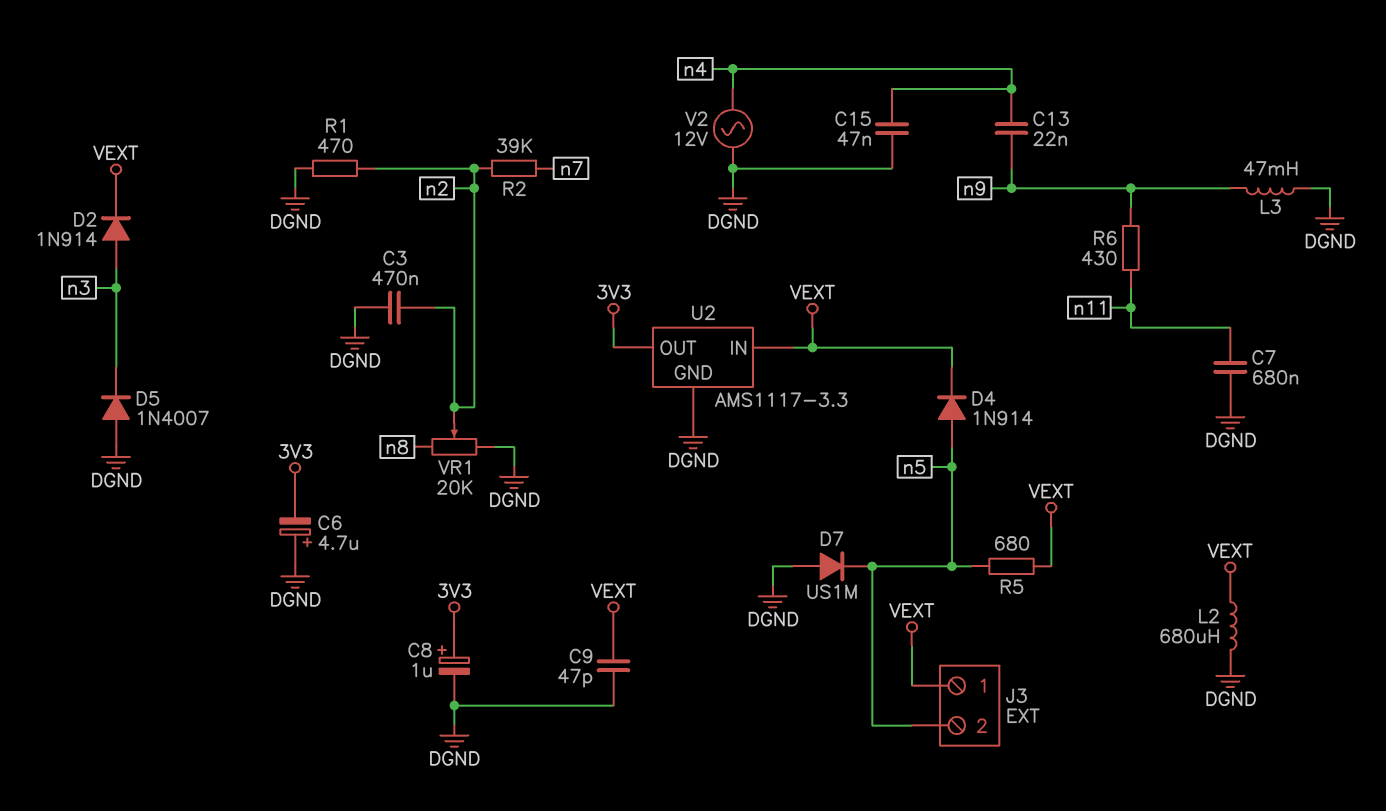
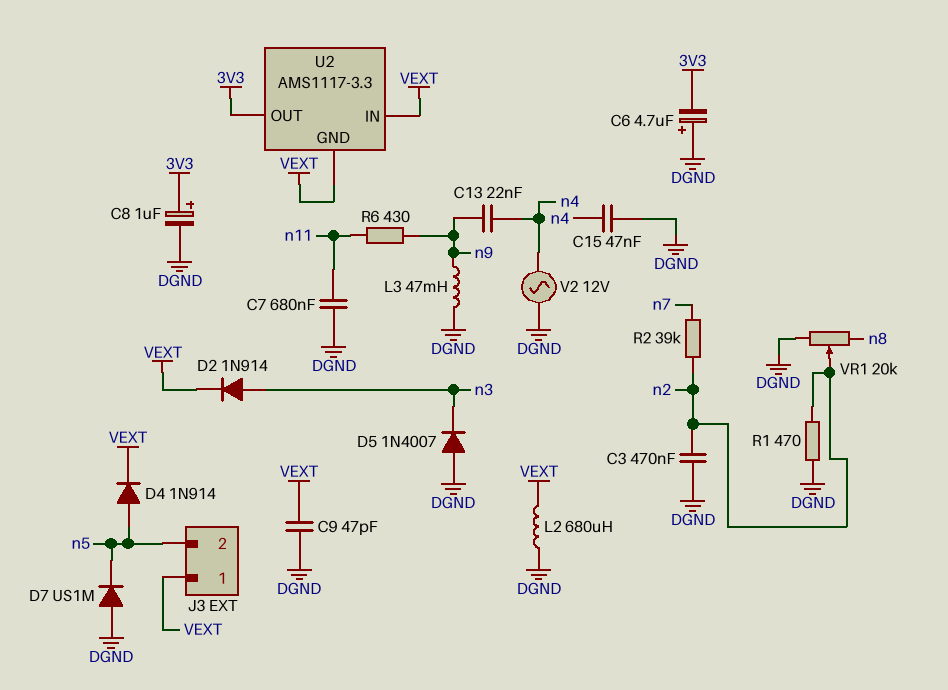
R5: 680 (VEXT, n5) -> none
U2 pin GND: DGND -> VEXT

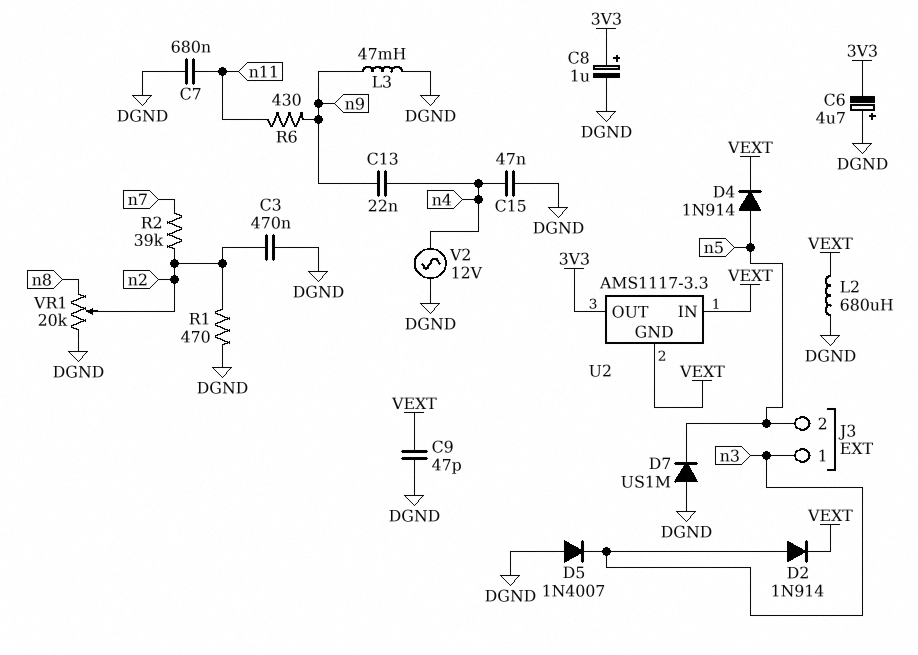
J3 pin 1: VEXT -> n3

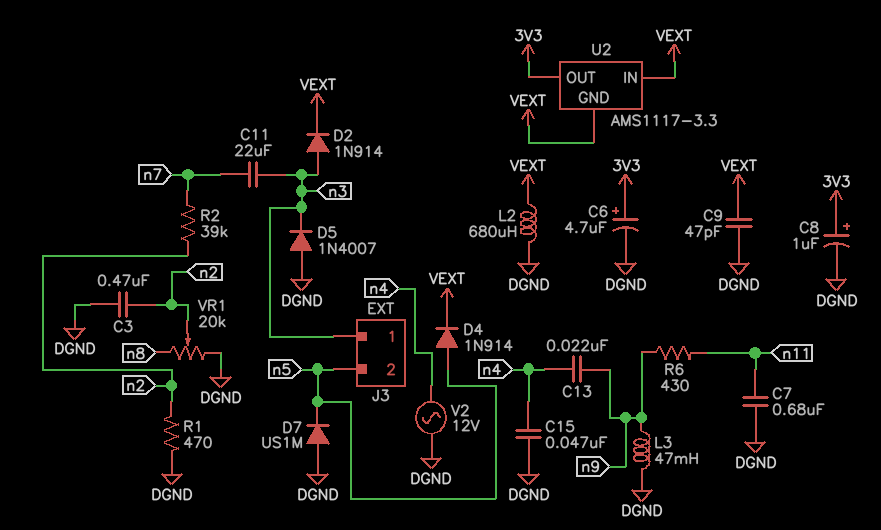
C6: 4.7uF (plus DGND, minus 3V3) -> 4.7uF (plus 3V3, minus DGND)
C11: none -> 22uF (n3, n7)

